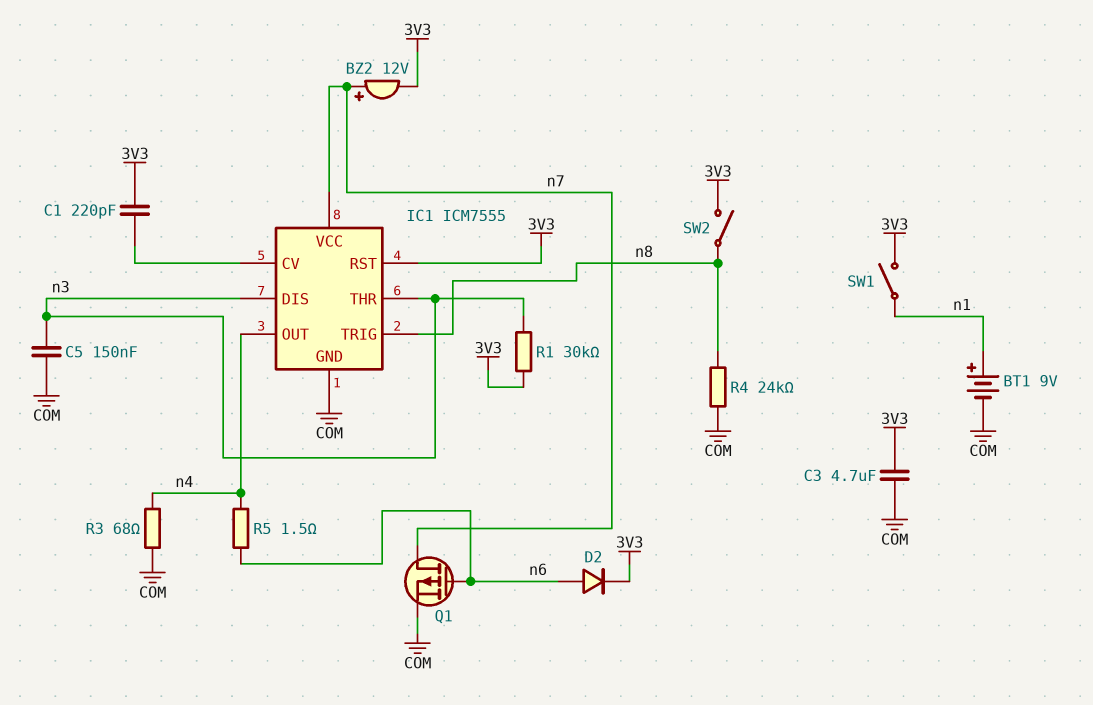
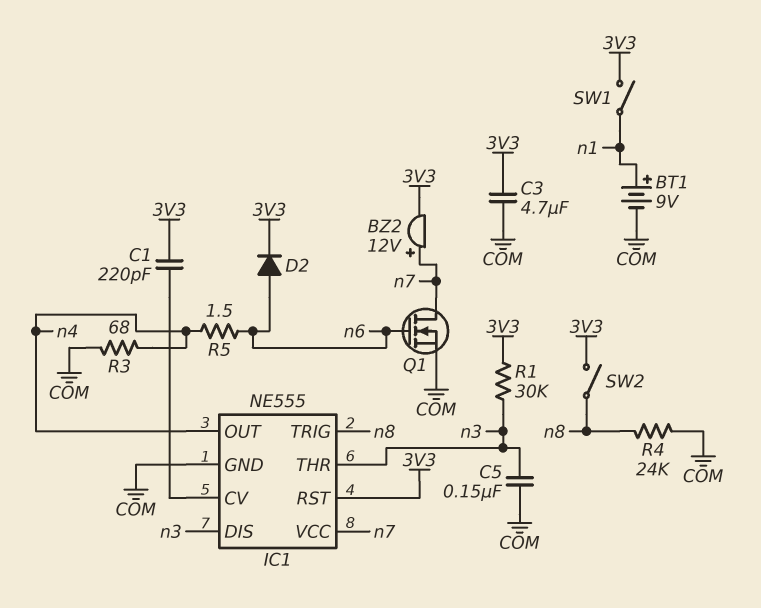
IC1: ICM7555 -> NE555
Q1: PMOS (G n6, D n7, S COM) -> NMOS (G n6, D n7, S COM)

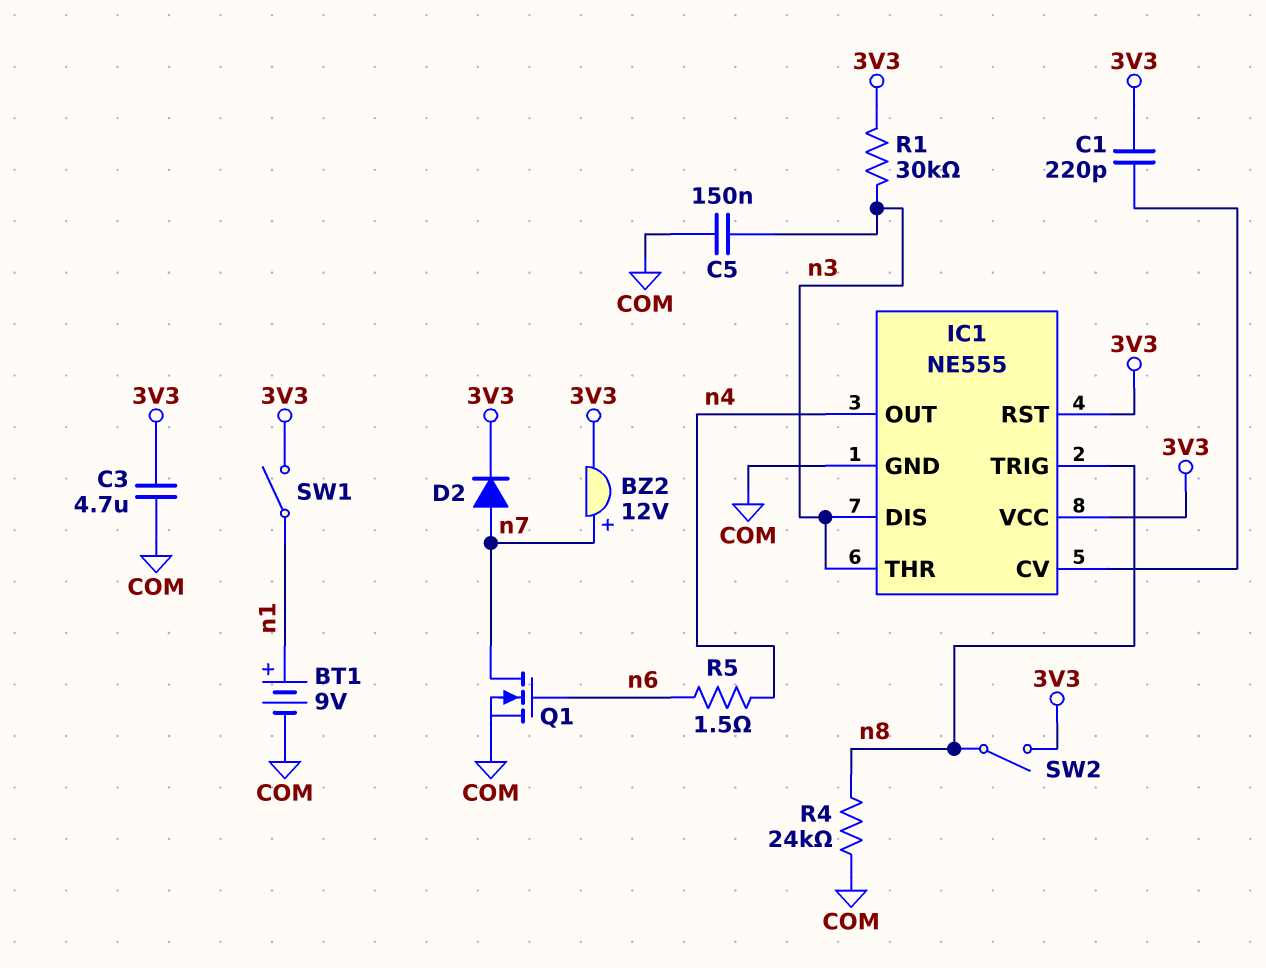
D2: diode (A n6, K 3V3) -> diode (A n7, K 3V3)
IC1 pin VCC: n7 -> 3V3
R3: 68 (COM, n4) -> none

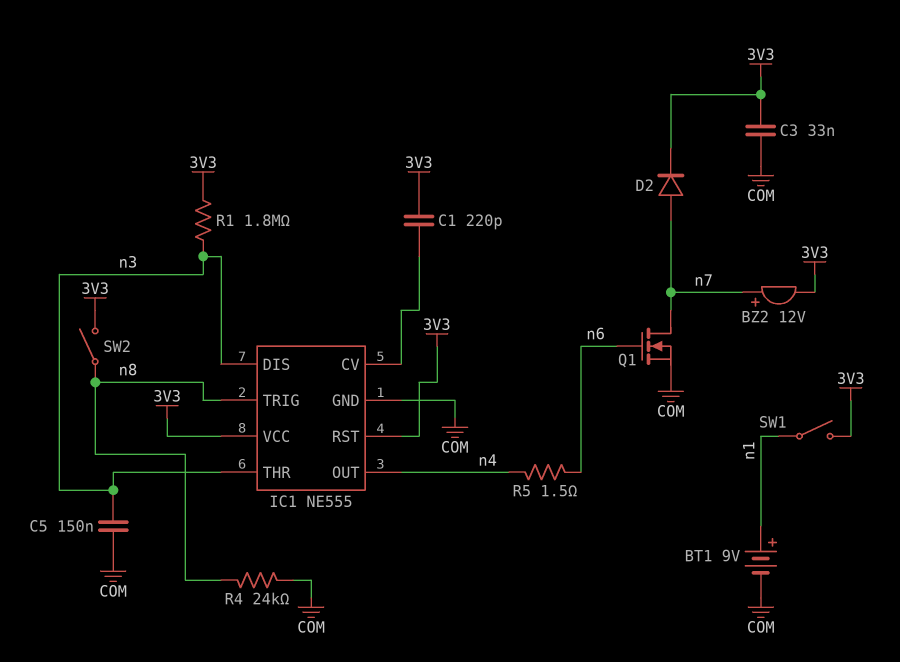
C3: 4.7uF (3V3, COM) -> 33nF (3V3, COM)
R1: 30k (3V3, n3) -> 1.8M (3V3, n3)

